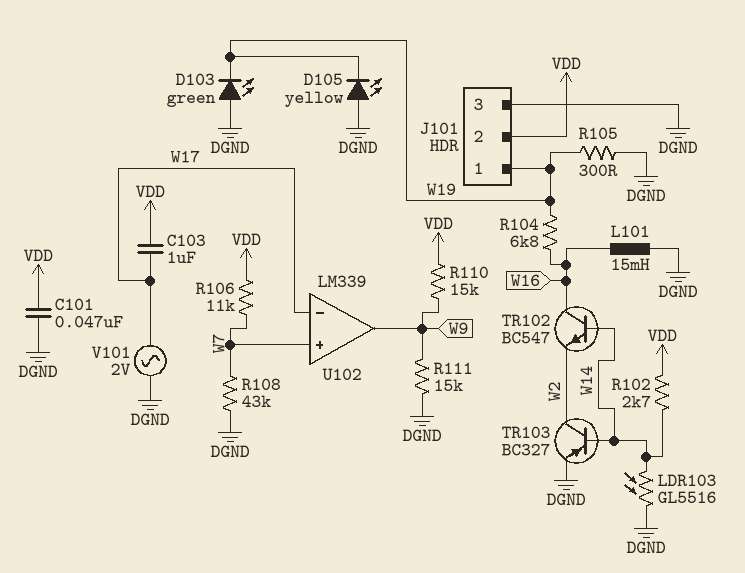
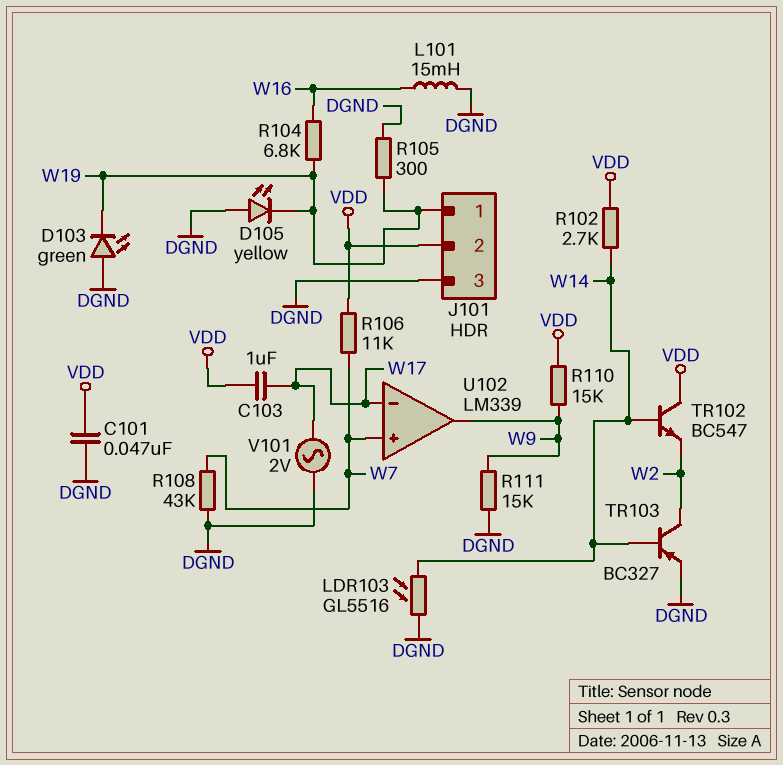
TR102: NPN BC547 (B W14, C W16, E W2) -> NPN BC547 (B W14, C VDD, E W2)

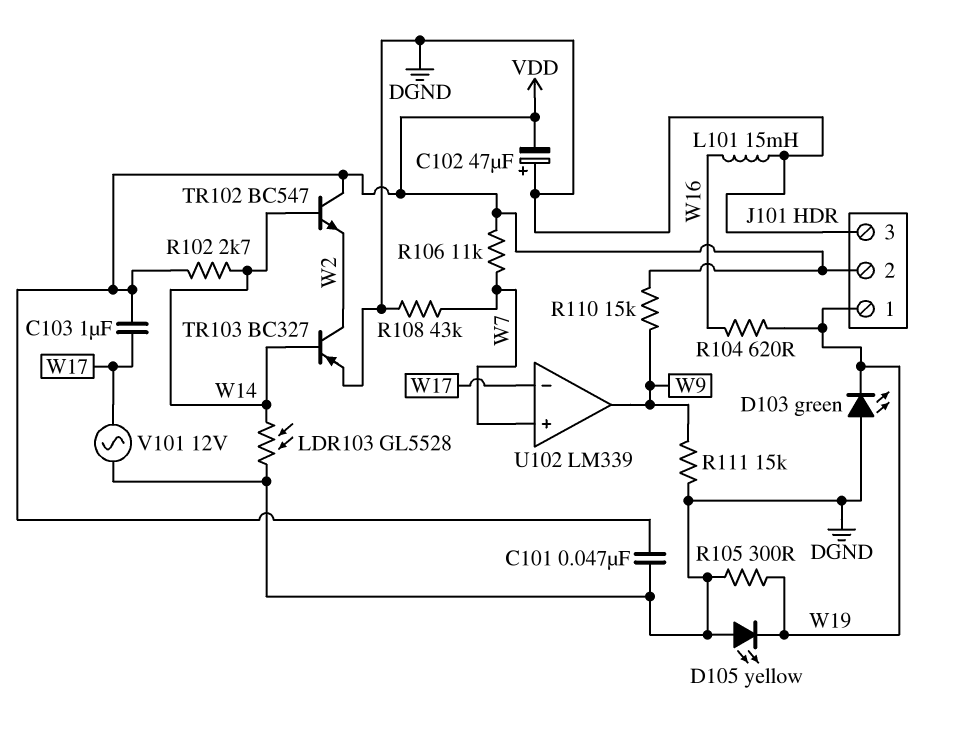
C102: none -> 47uF (plus DGND, minus VDD)
LDR103: GL5516 (DGND, W14) -> GL5528 (DGND, W14)
R104: 6.8k (W16, W19) -> 620 (W16, W19)
V101: AC 2V (DGND, W17) -> AC 12V (DGND, W17)

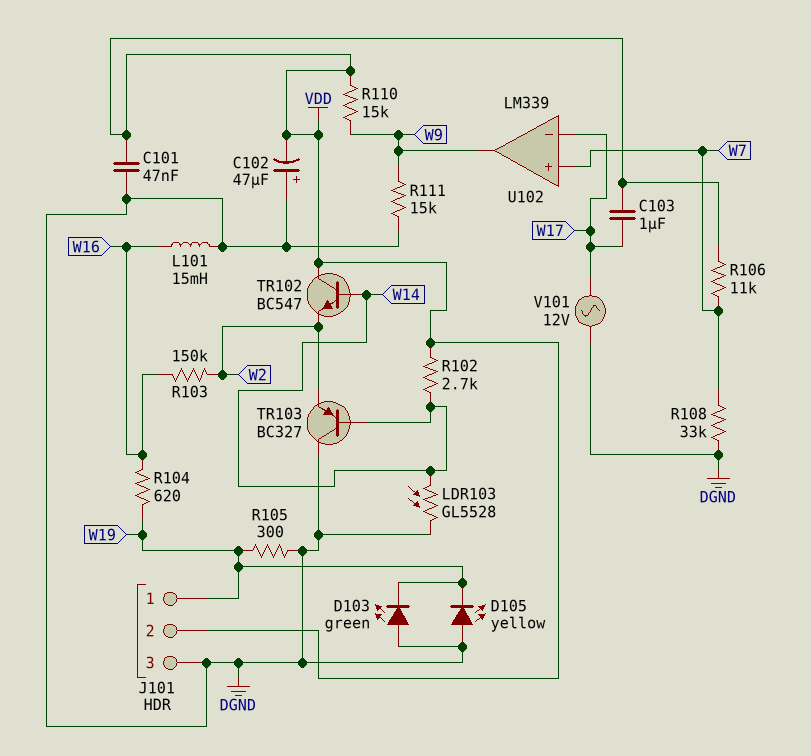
R103: none -> 150k (W2, W16)
R108: 43k (DGND, W7) -> 33k (DGND, W7)
TR103: PNP BC327 (B W14, C W2, E DGND) -> PNP BC327 (B W14, C DGND, E W2)

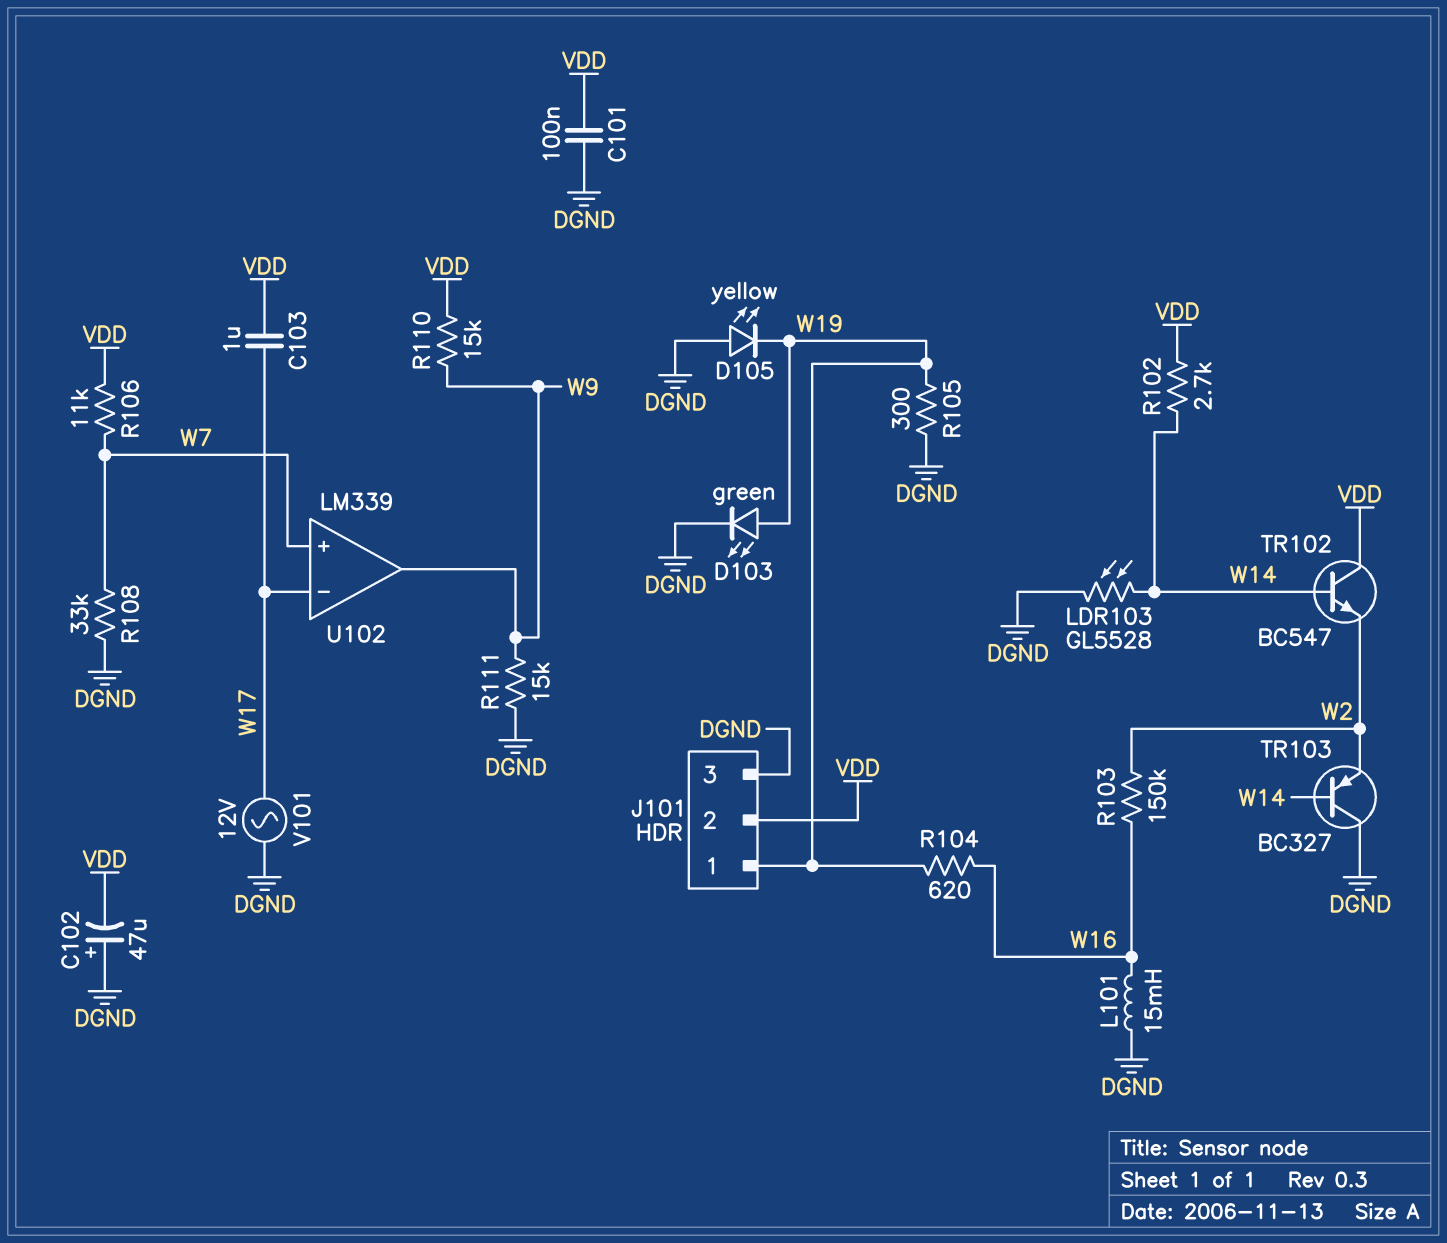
C101: 47nF (DGND, VDD) -> 100nF (DGND, VDD)
D103: LED green (A DGND, K W19) -> LED green (A W19, K DGND)

